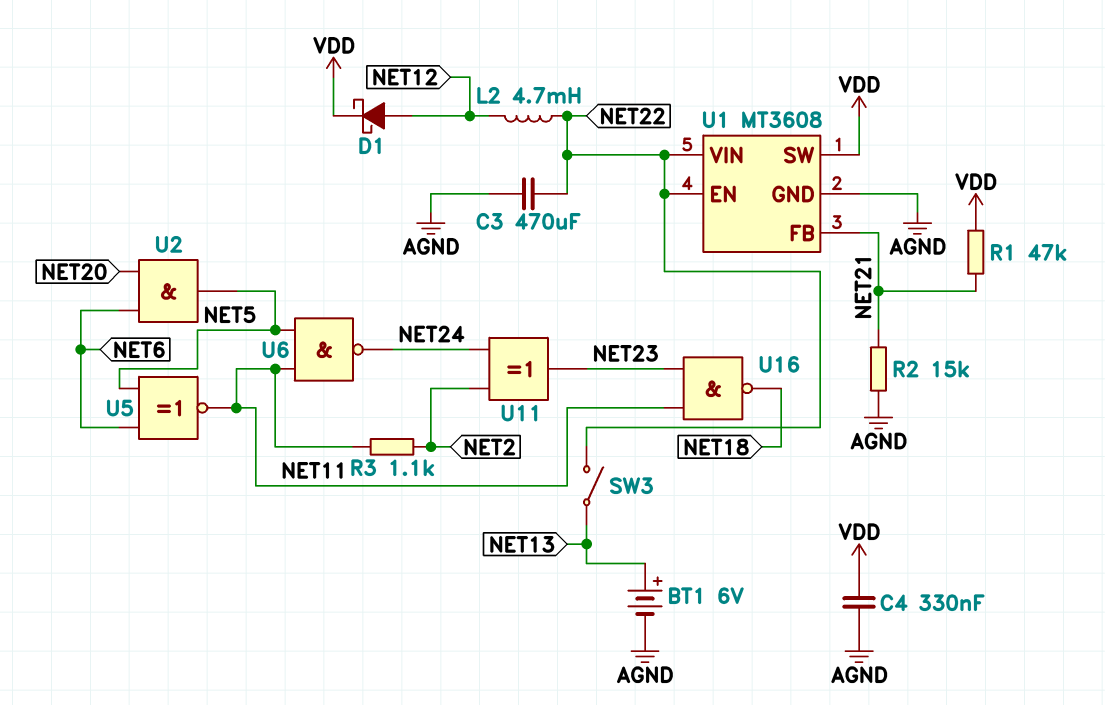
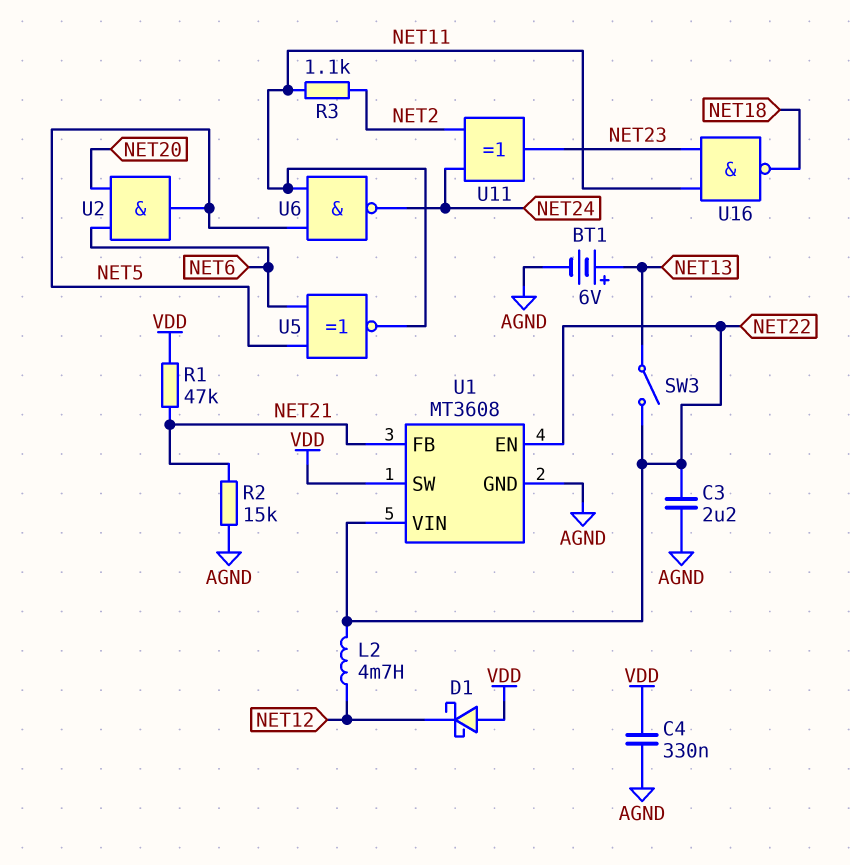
C3: 470uF (AGND, NET22) -> 2.2uF (AGND, NET22)
D1: schottky (A NET12, K VDD) -> schottky (A VDD, K NET12)

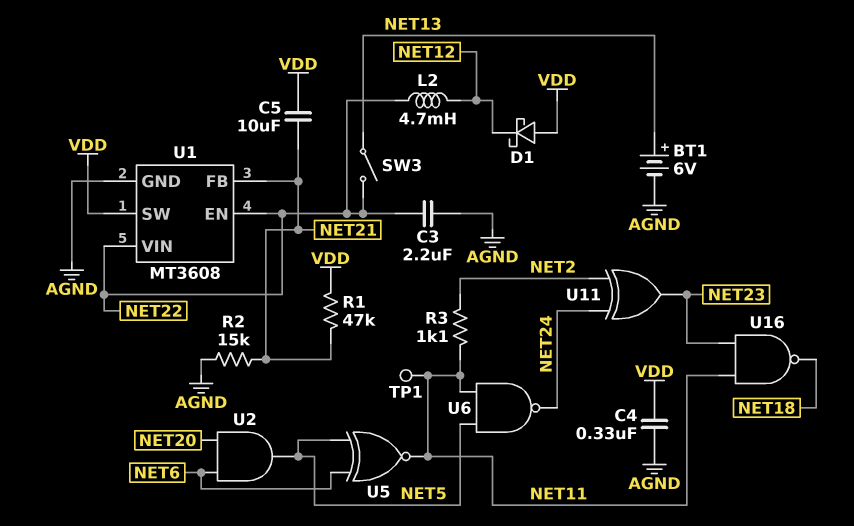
C5: none -> 10uF (NET21, VDD)
TP1: none -> test point (NET11)

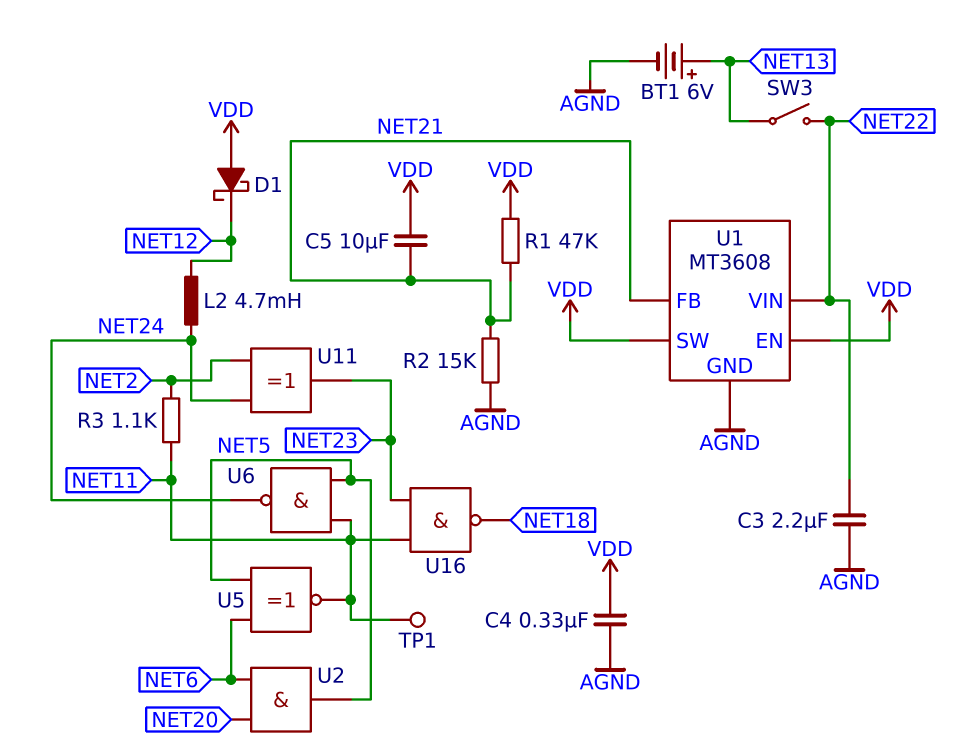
L2: 4.7mH (NET12, NET22) -> 4.7mH (NET12, NET24)
U1 pin EN: NET22 -> VDD

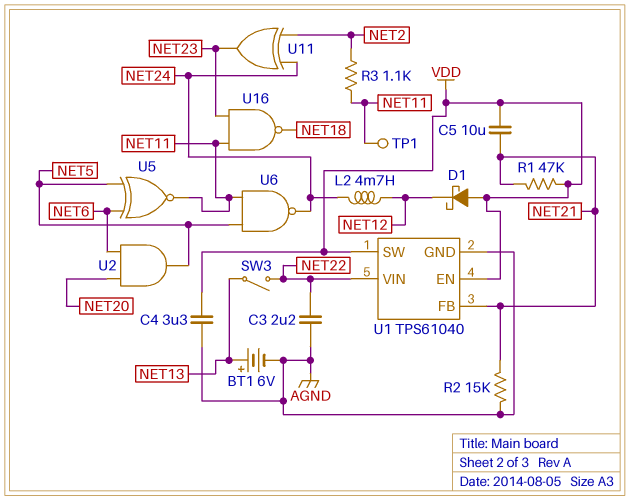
C4: 330nF (AGND, VDD) -> 3.3uF (AGND, VDD)
U1: MT3608 -> TPS61040

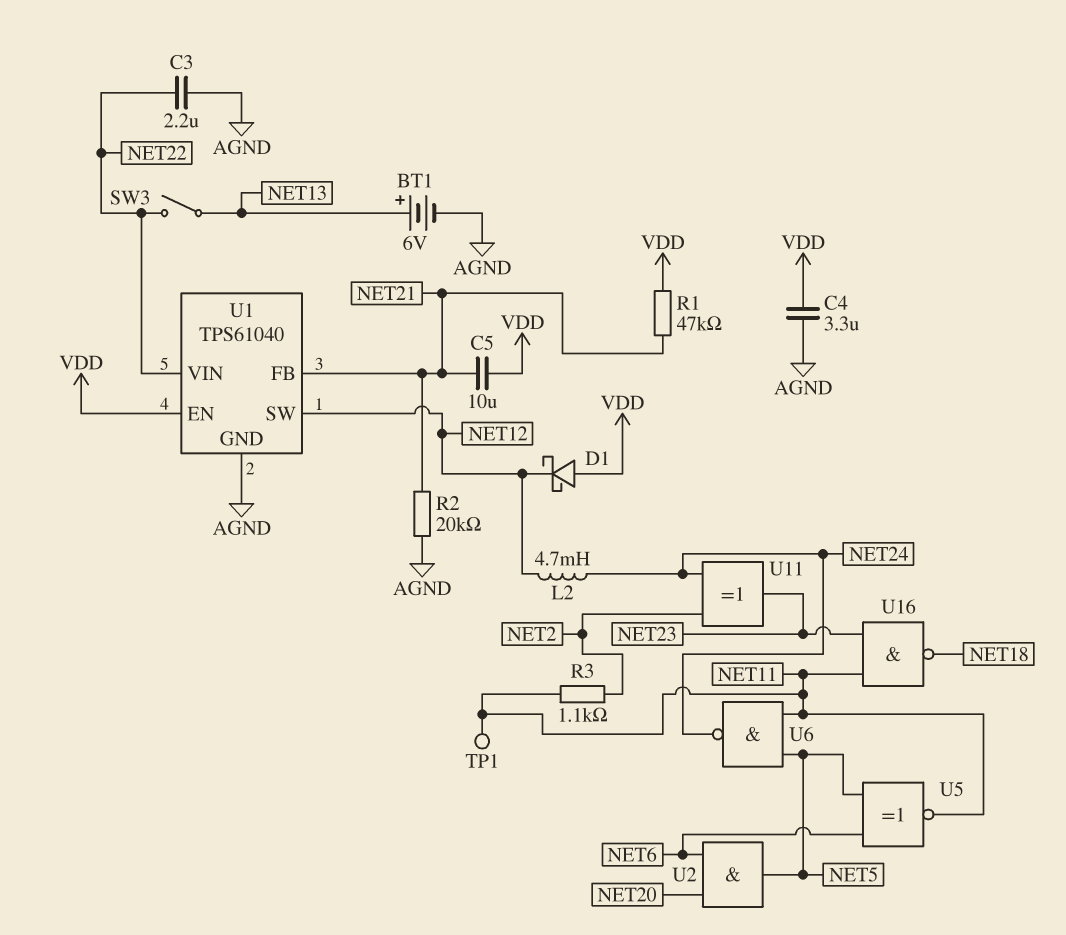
R2: 15k (AGND, NET21) -> 20k (AGND, NET21)
U1 pin SW: VDD -> NET12

